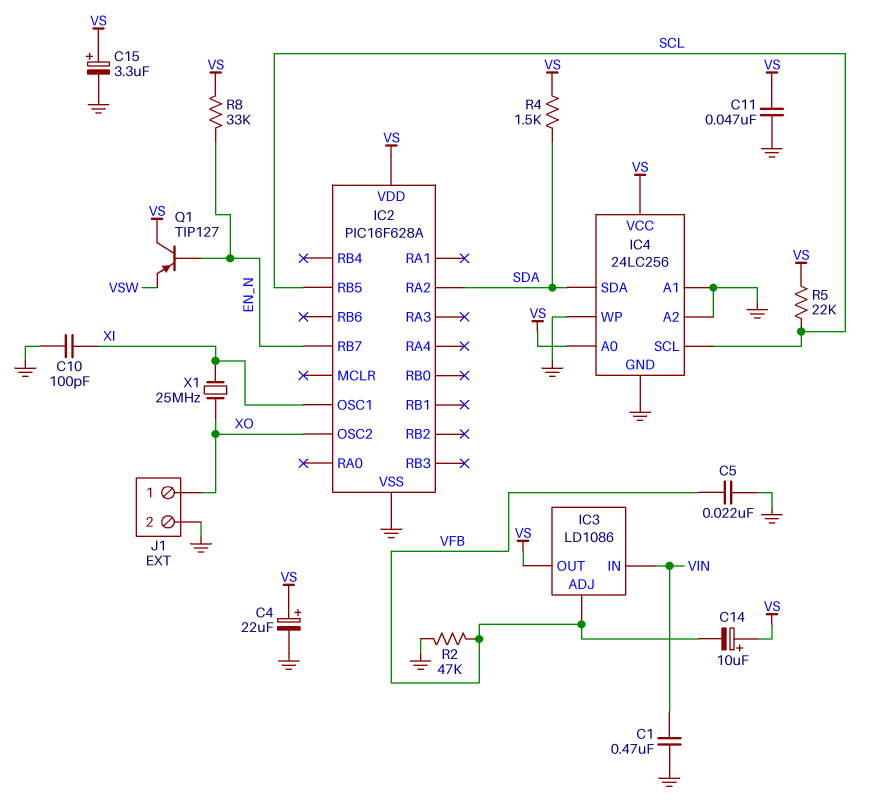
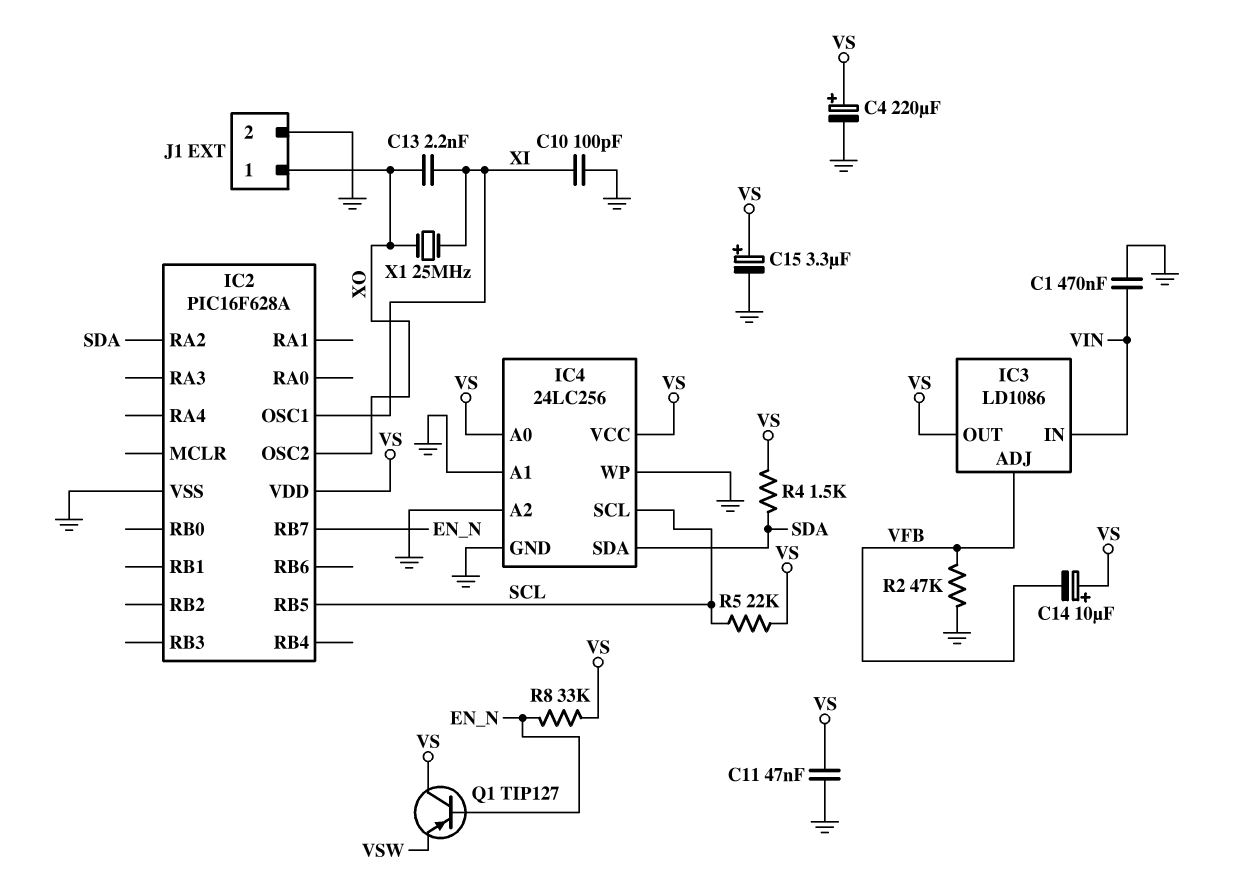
C4: 22uF (plus VS, minus GND) -> 220uF (plus VS, minus GND)
C5: 22nF (GND, VFB) -> none
C13: none -> 2.2nF (XI, XO)

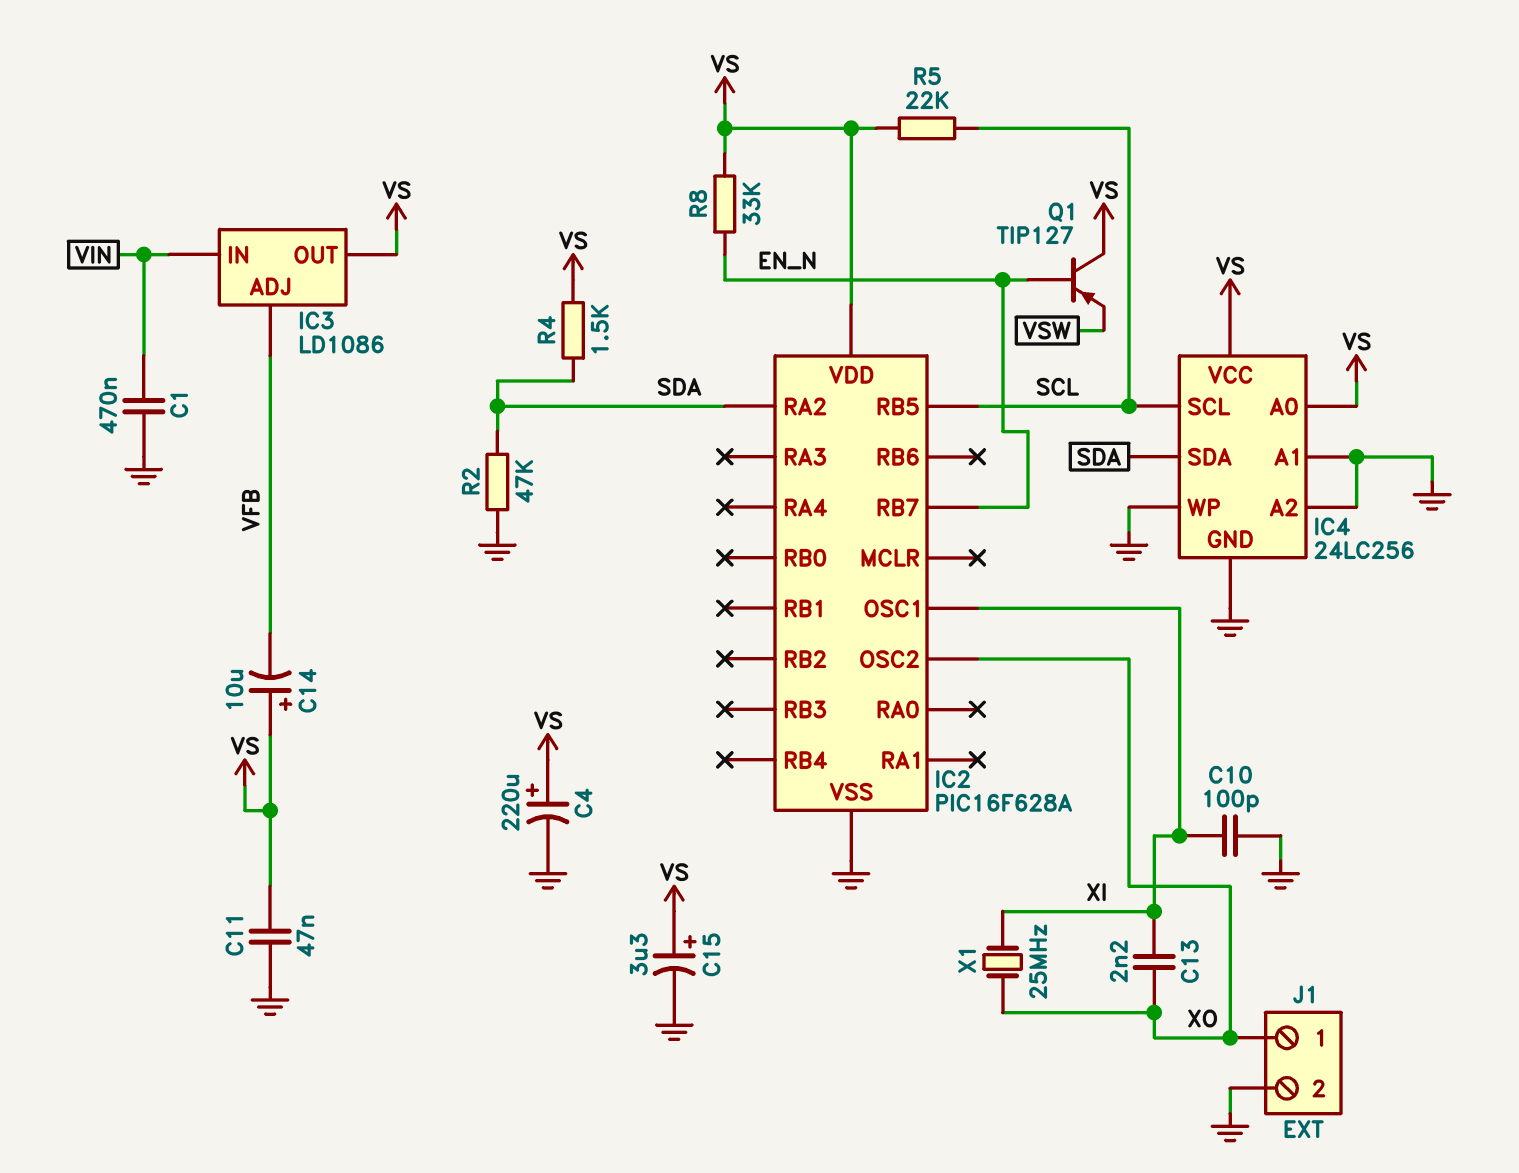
R2: 47k (GND, VFB) -> 47k (GND, SDA)

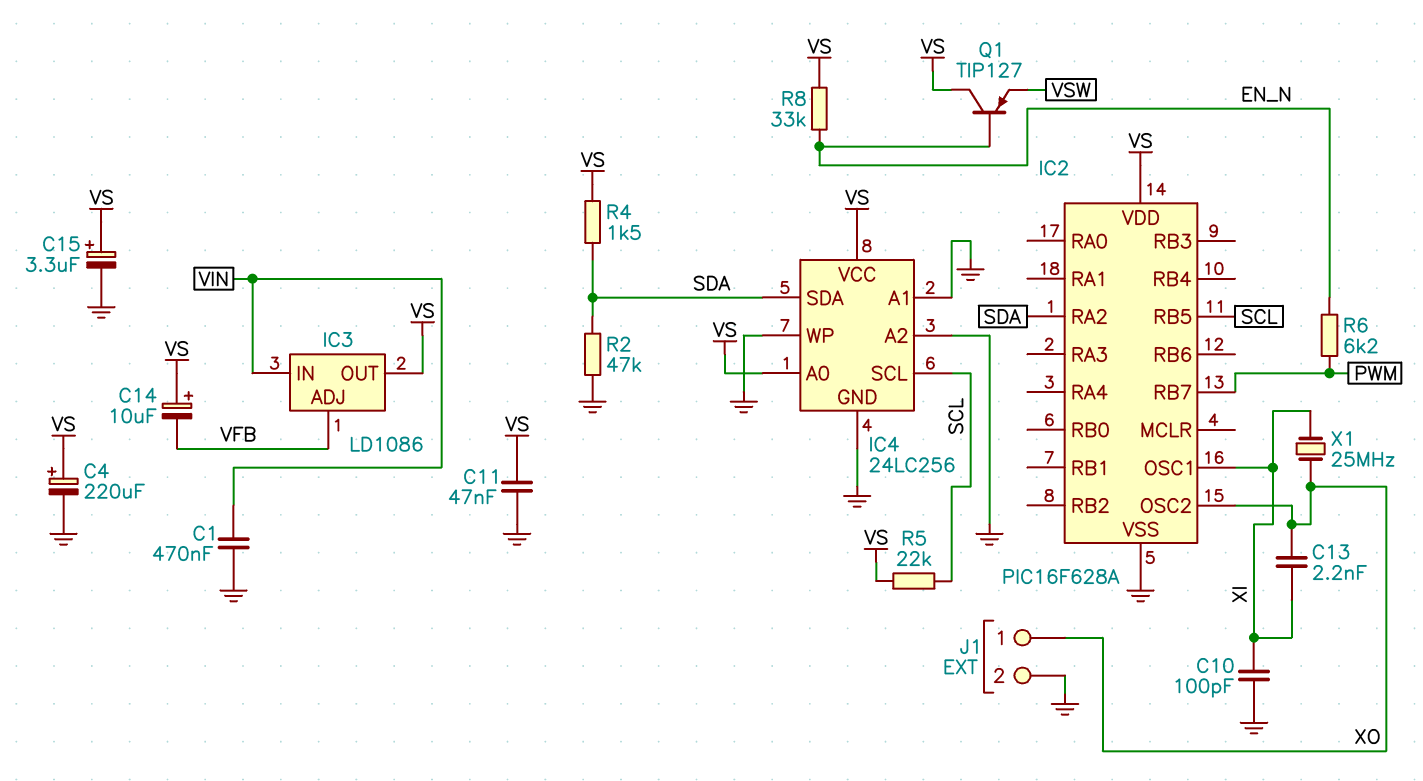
IC2 pin RB7: EN_N -> PWM
R6: none -> 6.2k (EN_N, PWM)

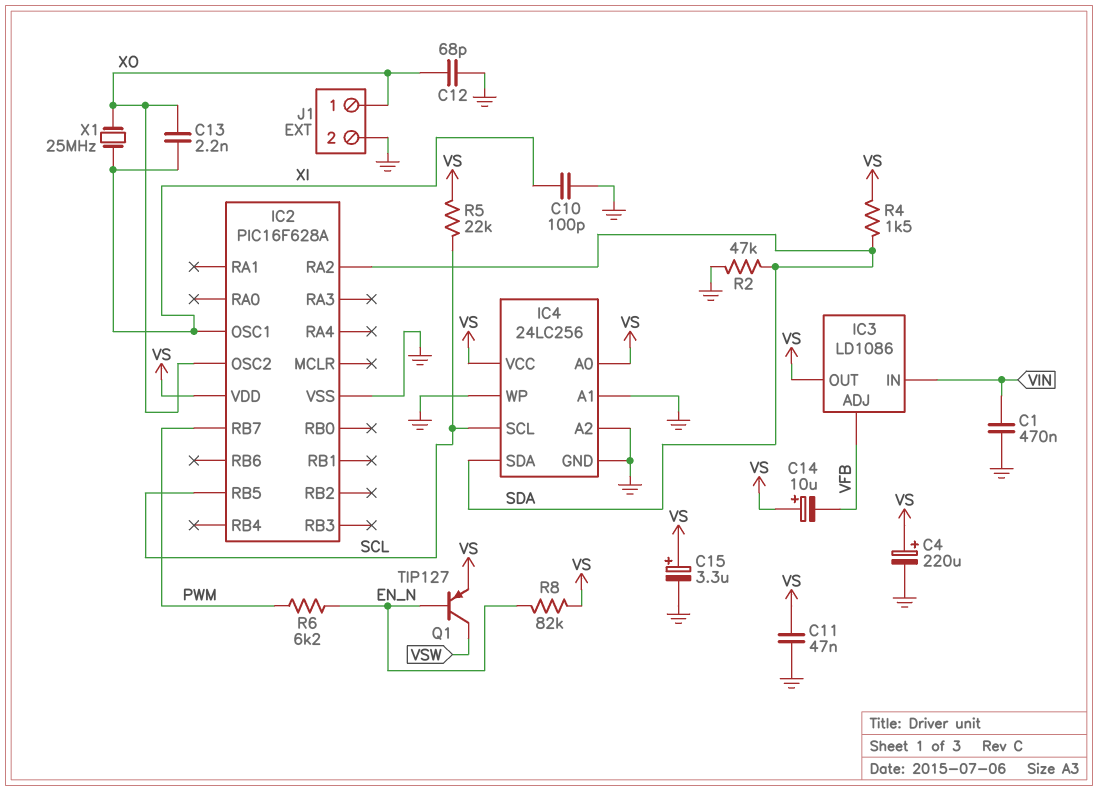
C12: none -> 68pF (GND, XO)
Q1: PNP TIP127 (B EN_N, C VS, E VSW) -> PNP TIP127 (B EN_N, C VSW, E VS)
R8: 33k (EN_N, VS) -> 82k (EN_N, VS)

